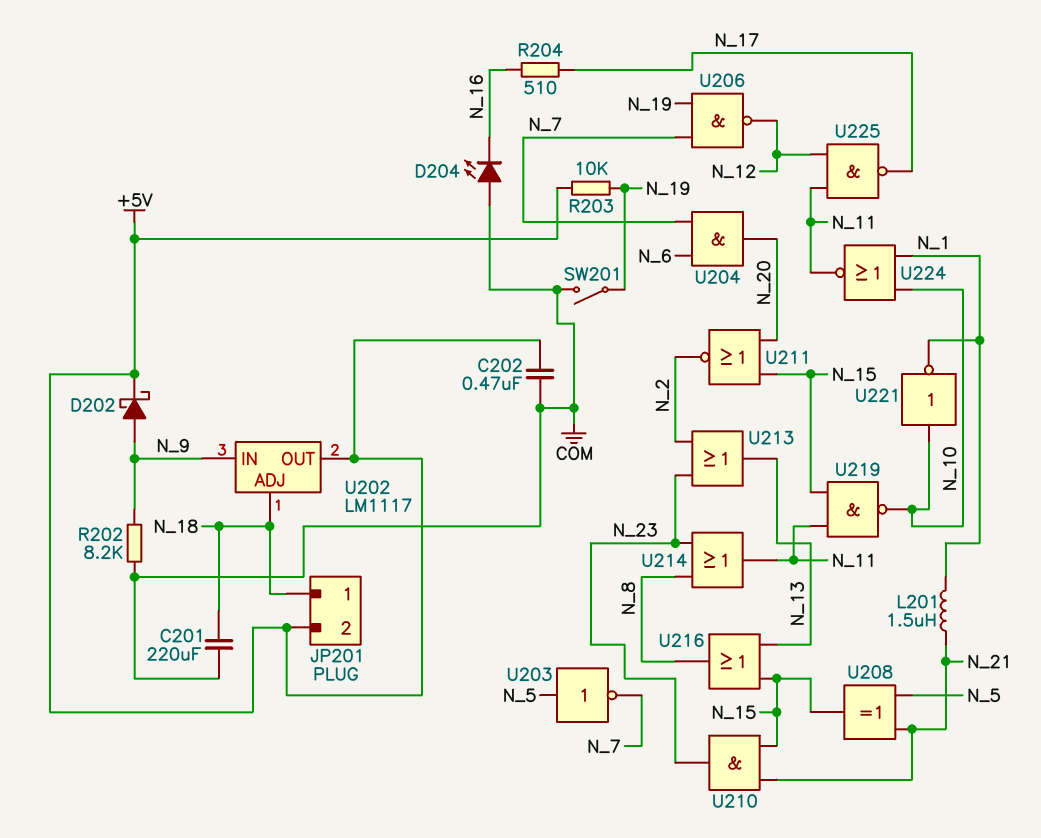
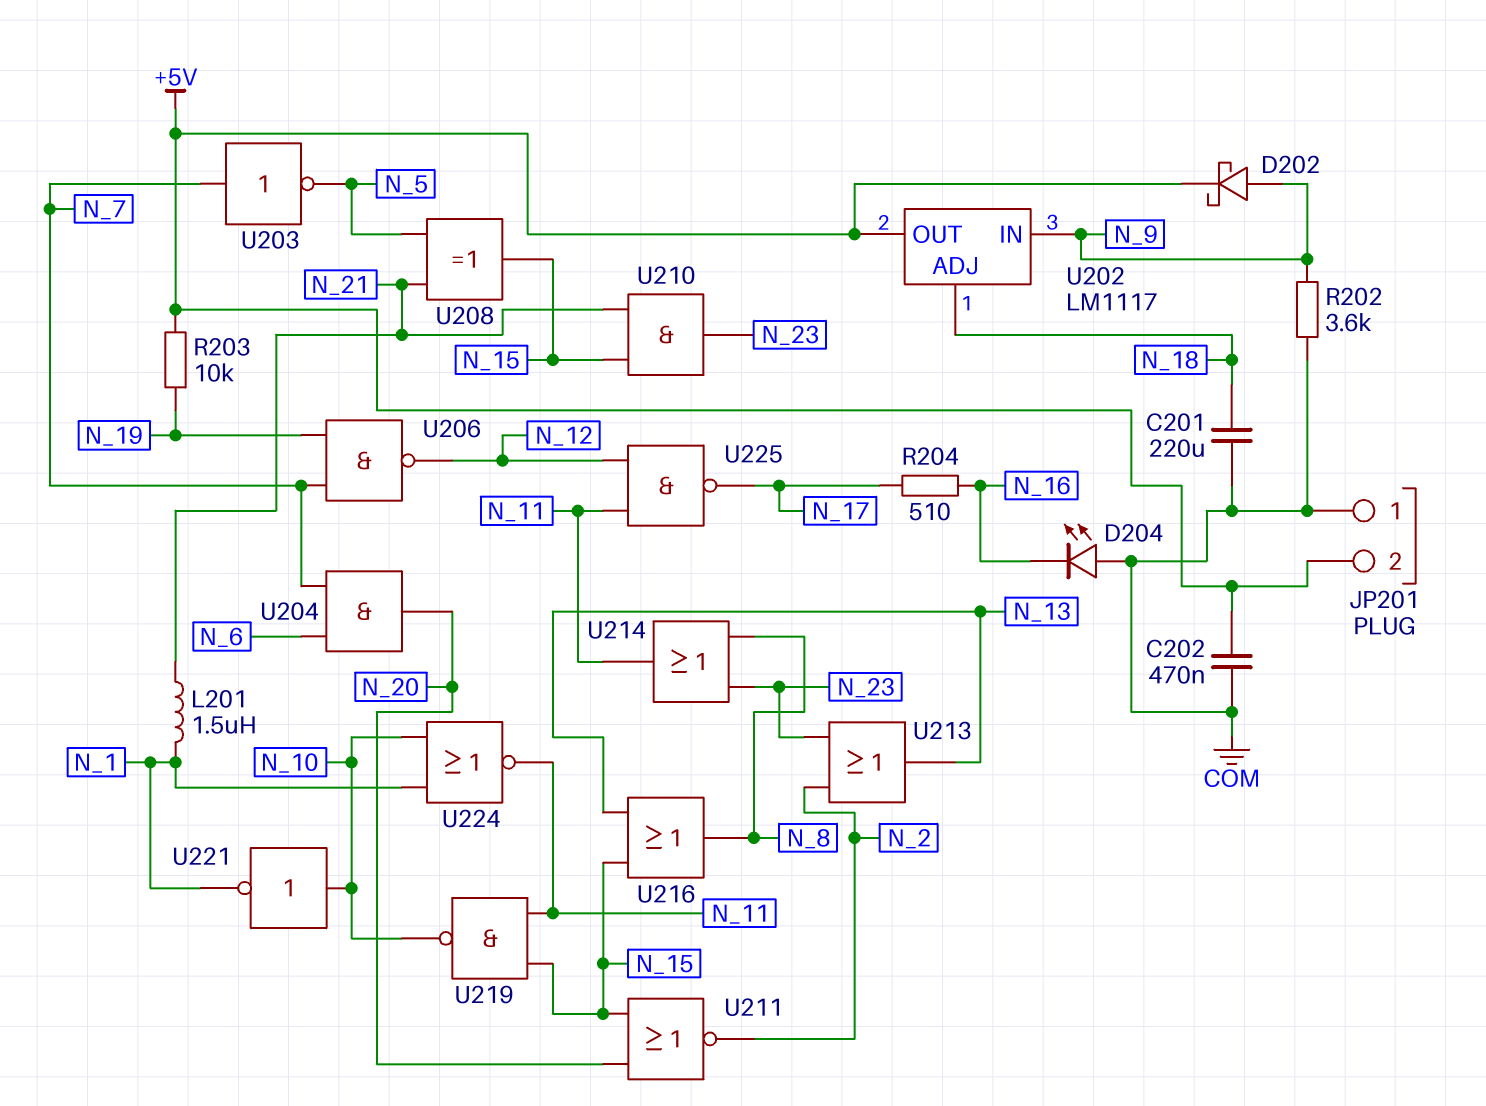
JP201 pin 1: N_18 -> COM
R202: 8.2k (COM, N_9) -> 3.6k (COM, N_9)
SW201: switch (COM, N_19) -> none
U203: NOT (in N_5, out N_7) -> NOT (in N_7, out N_5)

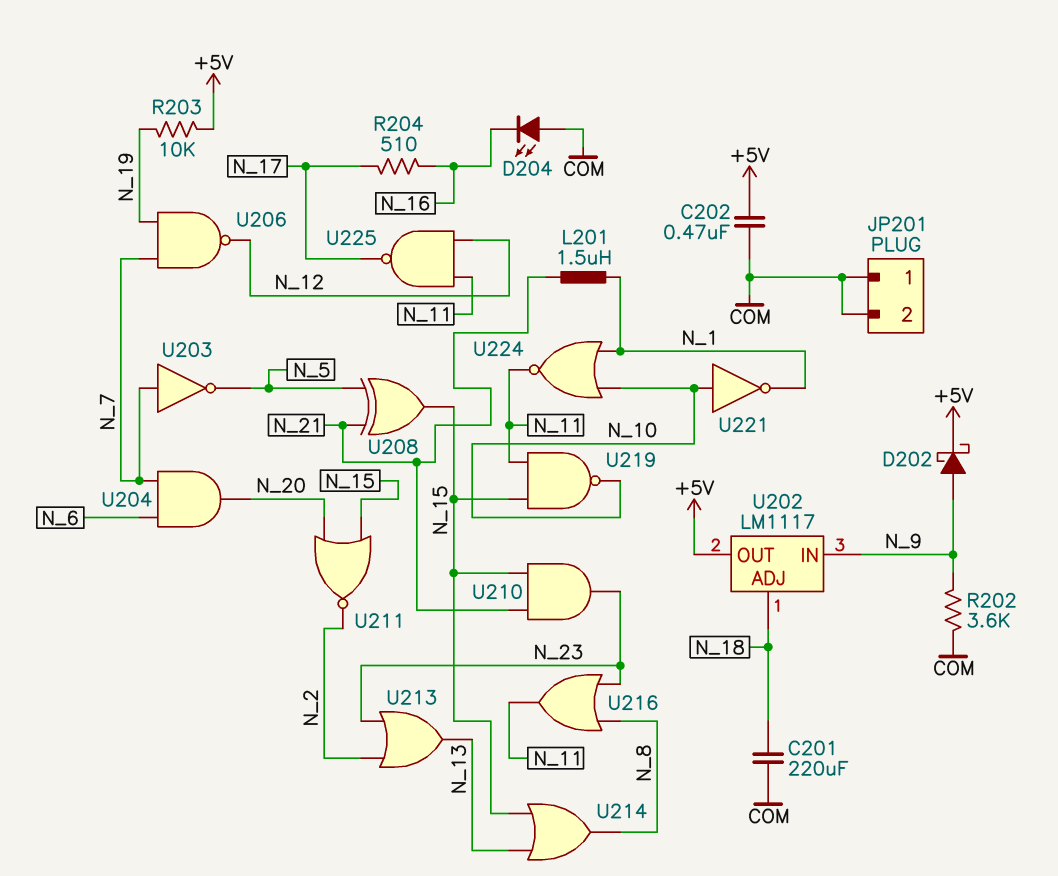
JP201 pin 2: +5V -> COM
U214: OR (in N_8, in N_23, out N_11) -> OR (in N_13, in N_15, out N_8)
U216: OR (in N_13, in N_15, out N_8) -> OR (in N_8, in N_23, out N_11)

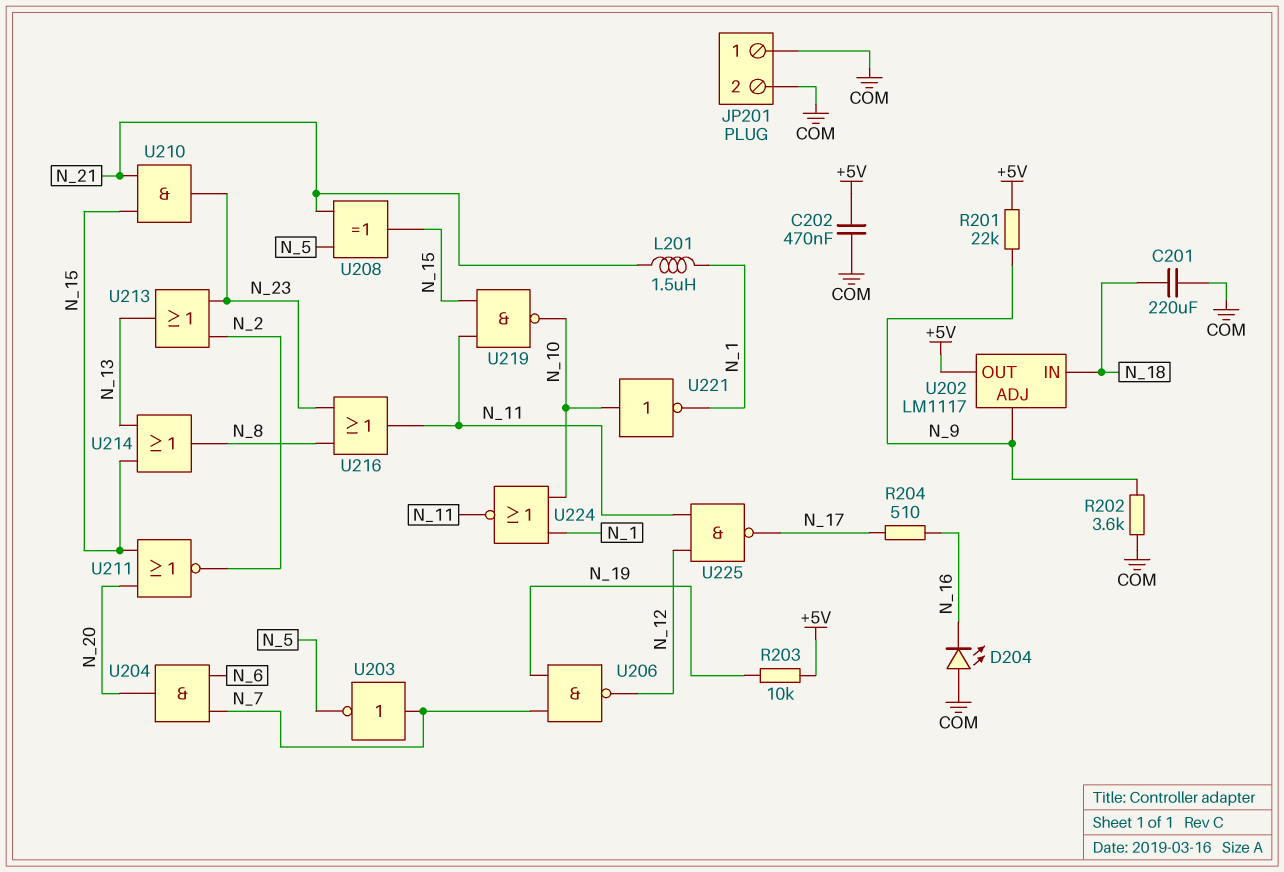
D202: schottky (A N_9, K +5V) -> none
R201: none -> 22k (+5V, N_9)
U202 pin ADJ: N_18 -> N_9
U202 pin IN: N_9 -> N_18

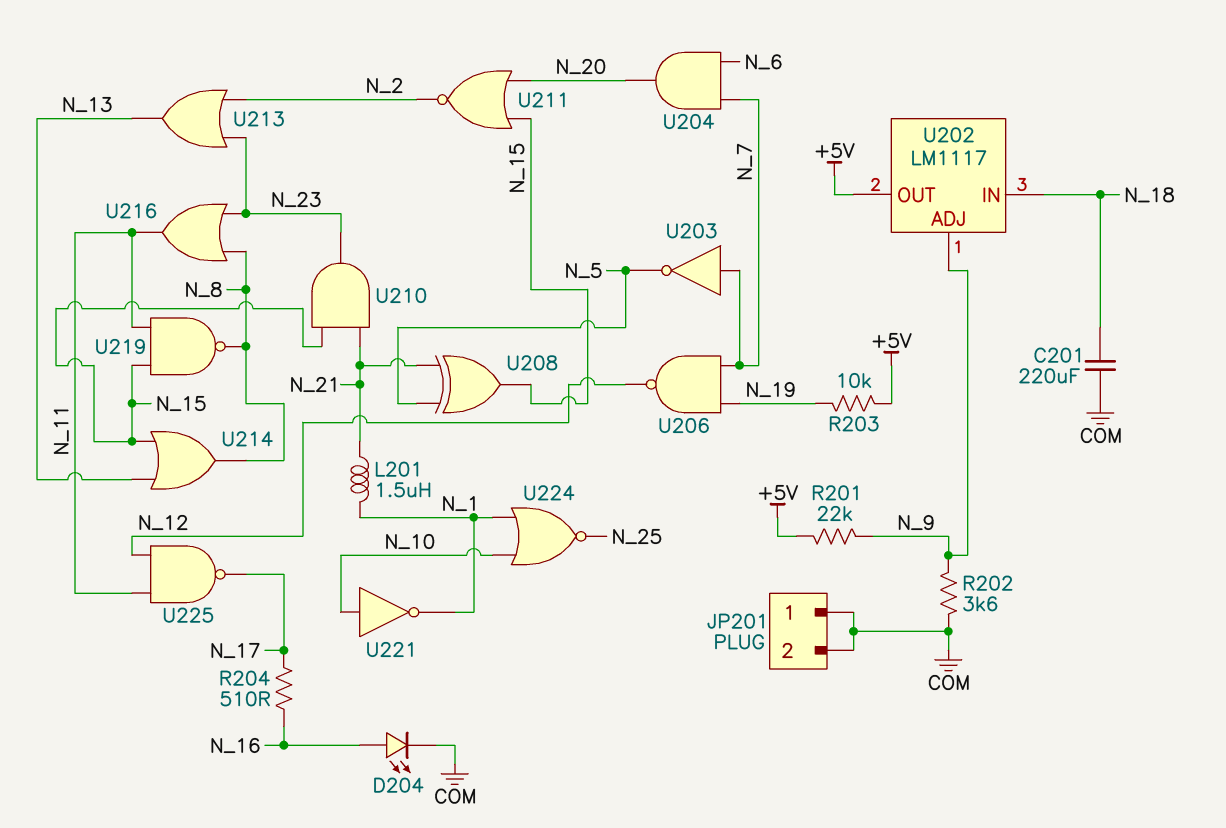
C202: 470nF (+5V, COM) -> none
D204: LED (A COM, K N_16) -> LED (A N_16, K COM)
U219: NAND (in N_11, in N_15, out N_10) -> NAND (in N_11, in N_15, out N_8)
U224: NOR (in N_1, in N_10, out N_11) -> NOR (in N_1, in N_10, out N_25)

